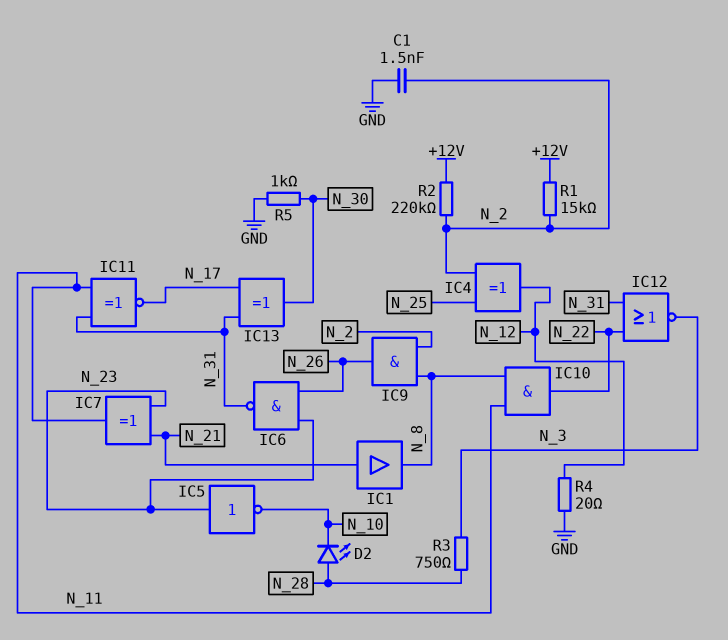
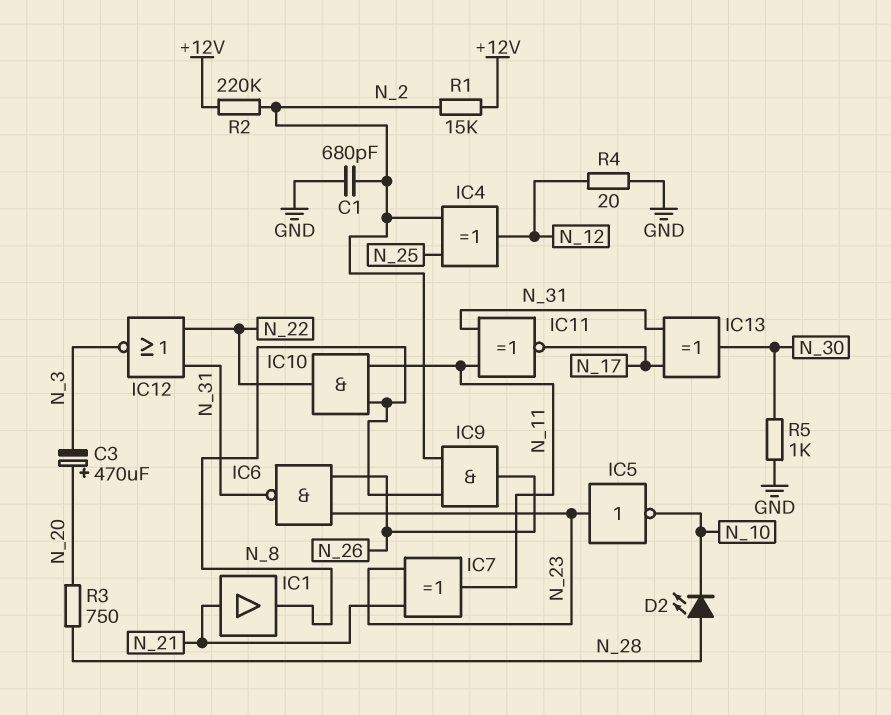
C1: 1.5nF (GND, N_2) -> 680pF (GND, N_2)
C3: none -> 470uF (plus N_20, minus N_3)
R3: 750 (N_3, N_28) -> 750 (N_20, N_28)

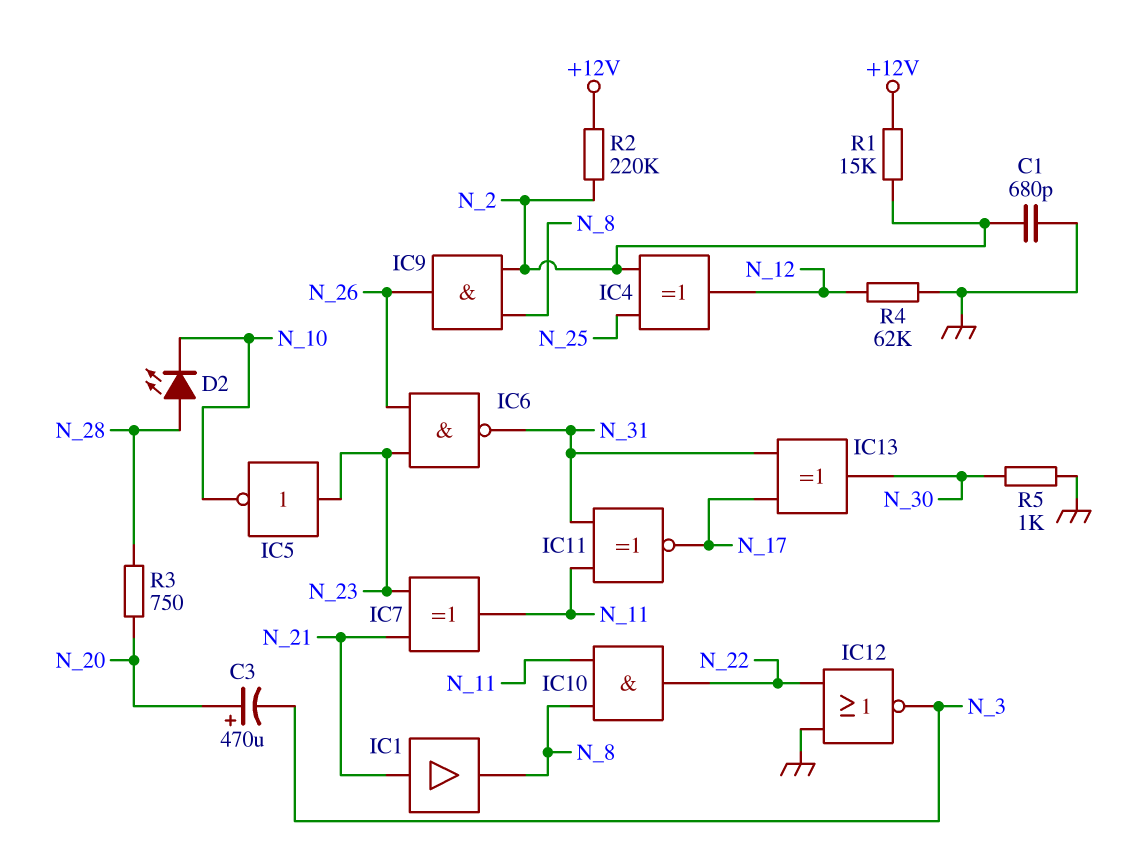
IC12: NOR (in N_22, in N_31, out N_3) -> NOR (in GND, in N_22, out N_3)
R4: 20 (GND, N_12) -> 62k (GND, N_12)

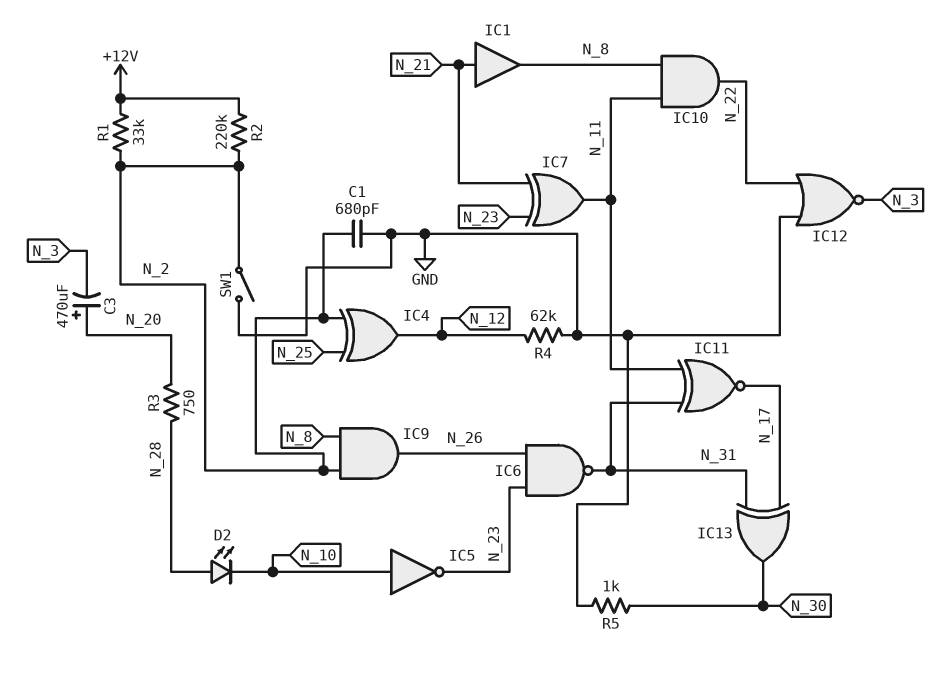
IC5: NOT (in N_23, out N_10) -> NOT (in N_10, out N_23)
R1: 15k (+12V, N_2) -> 33k (+12V, N_2)
SW1: none -> switch (GND, N_2)

